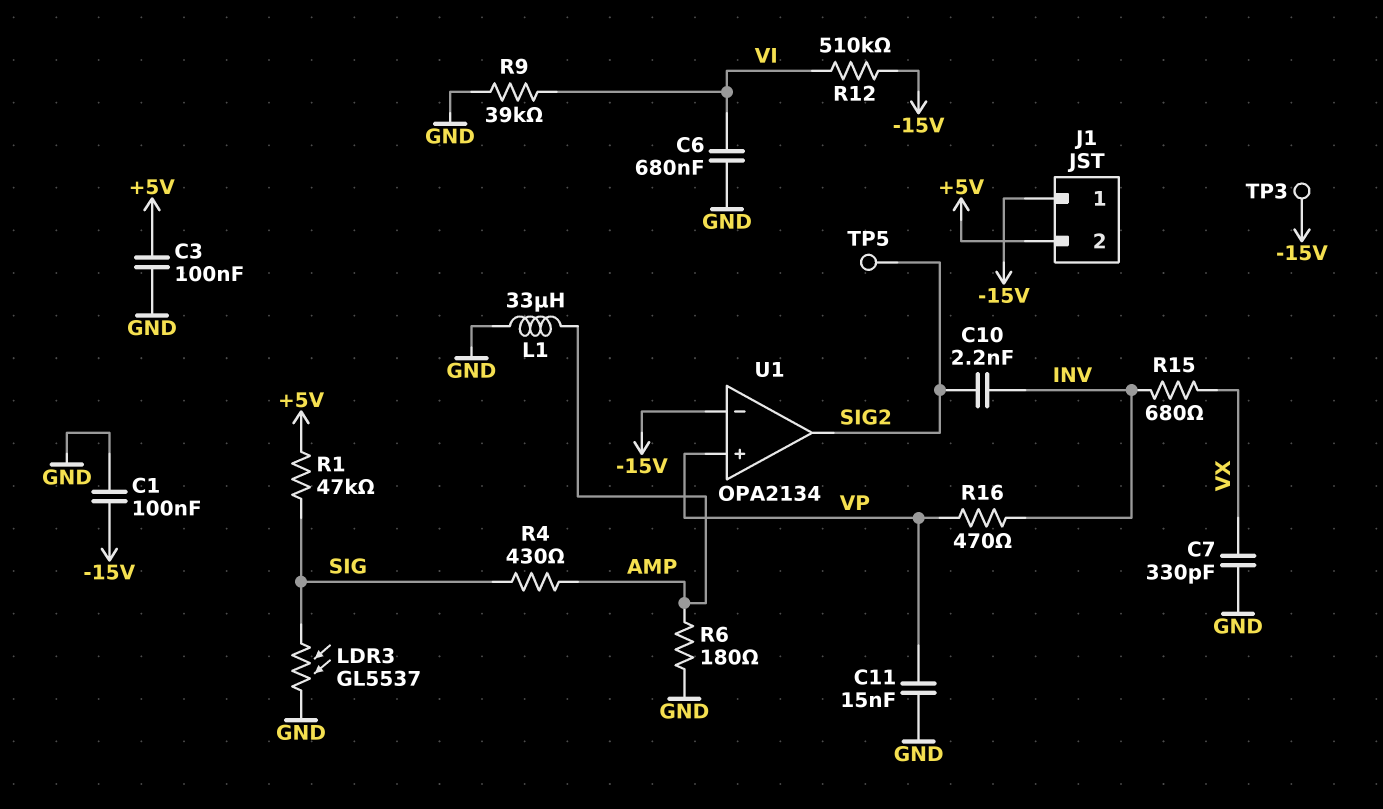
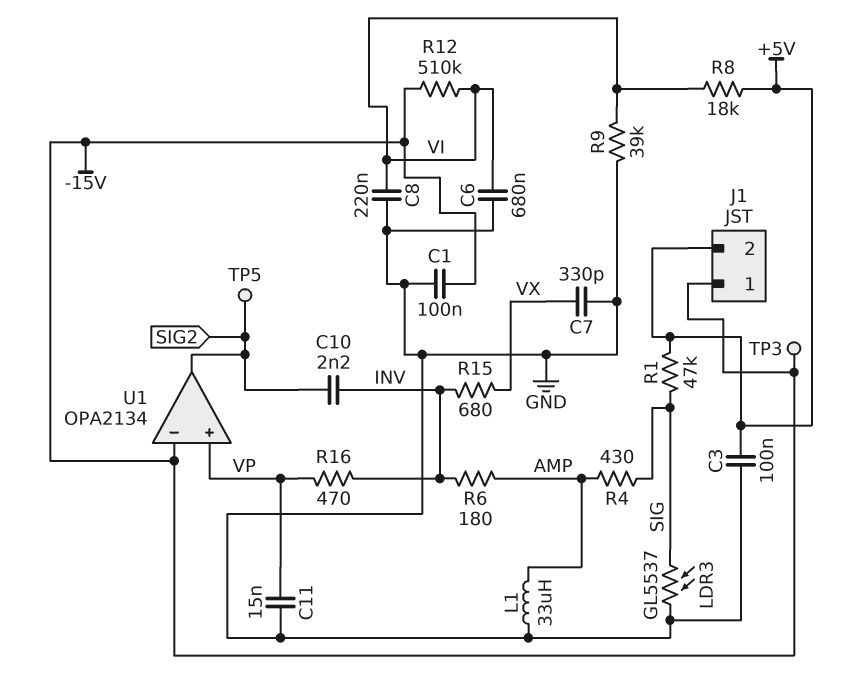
C8: none -> 220nF (GND, VI)
R6: 180 (AMP, GND) -> 180 (AMP, INV)
R8: none -> 18k (+5V, VI)

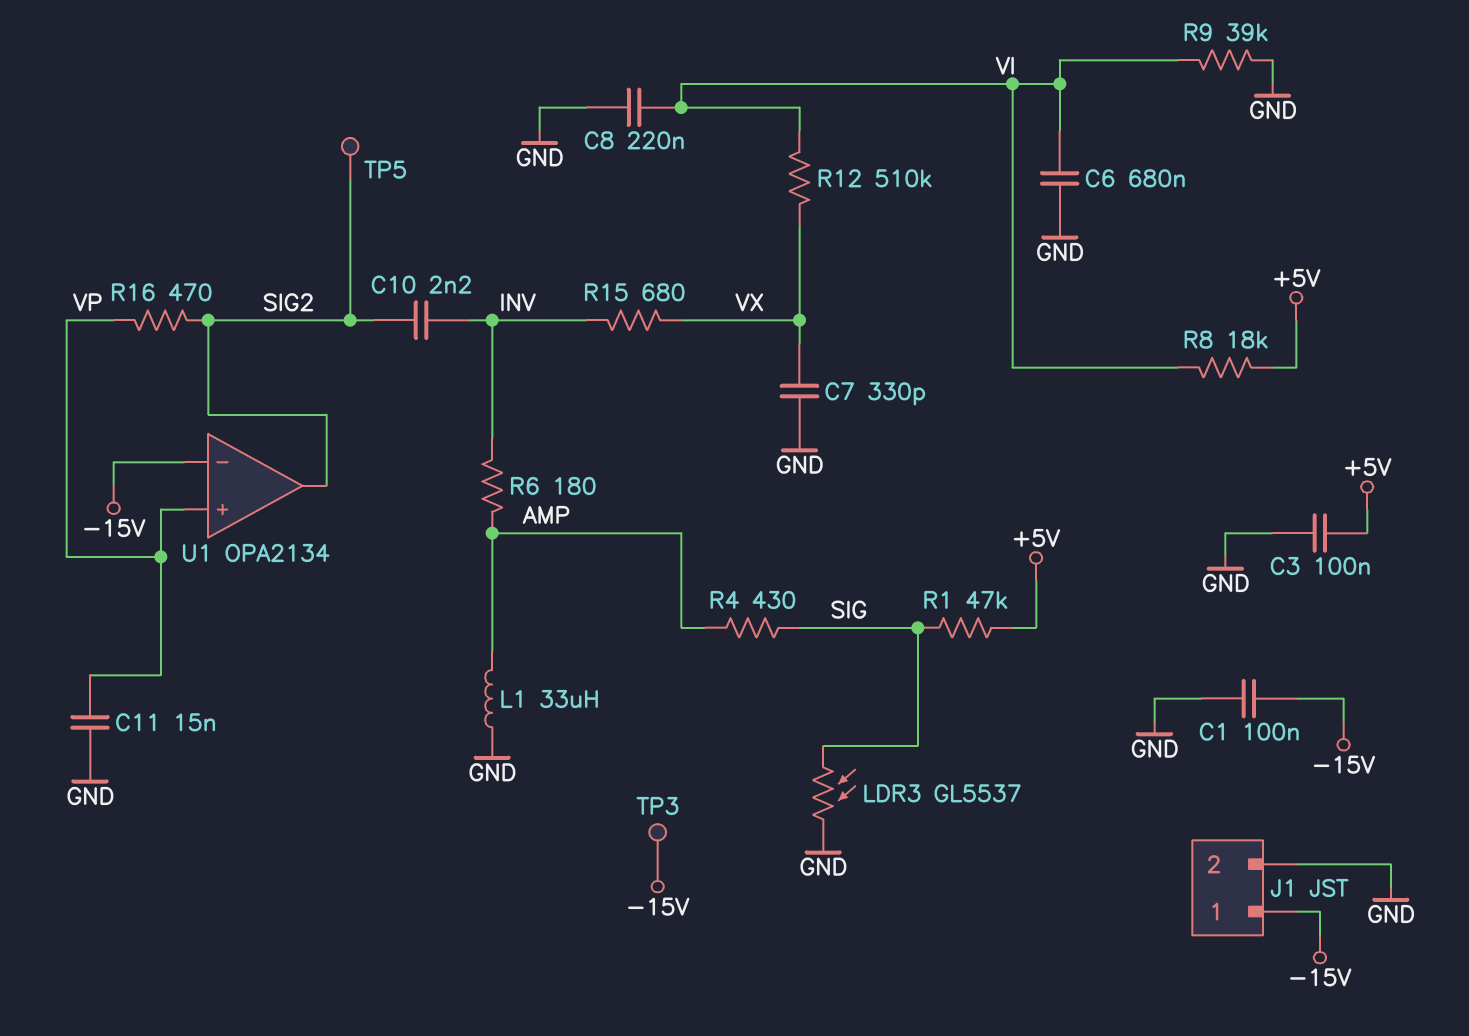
J1 pin 2: +5V -> GND
R12: 510k (-15V, VI) -> 510k (VI, VX)
R16: 470 (INV, VP) -> 470 (SIG2, VP)

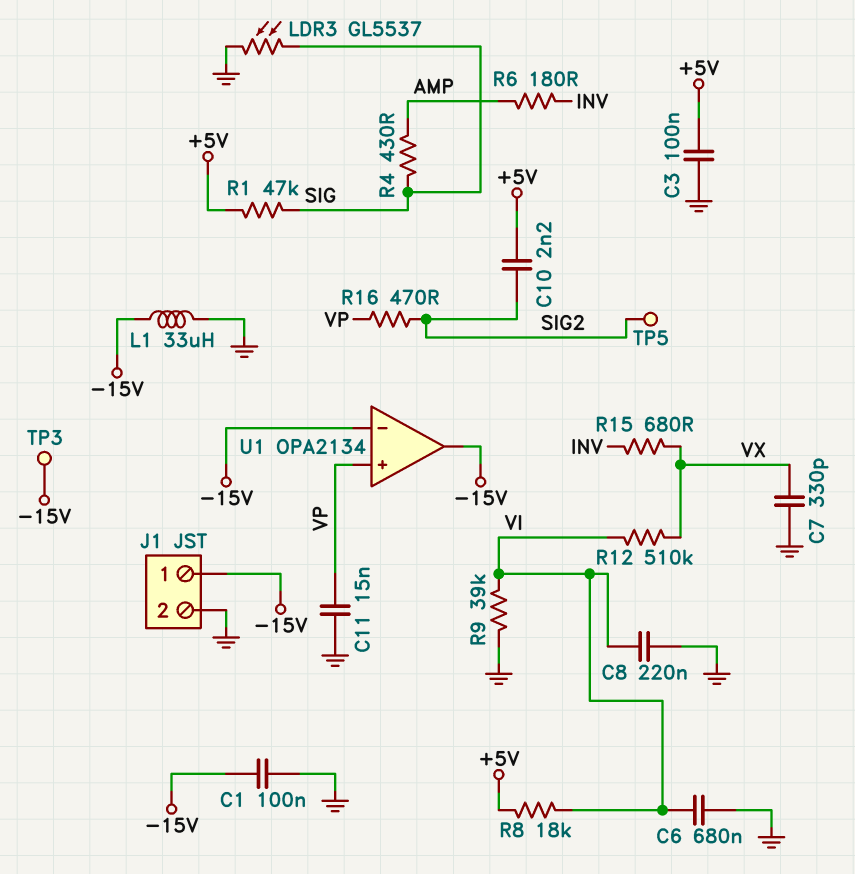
C10: 2.2nF (INV, SIG2) -> 2.2nF (+5V, SIG2)
L1: 33uH (AMP, GND) -> 33uH (-15V, GND)
U1 pin out: SIG2 -> -15V

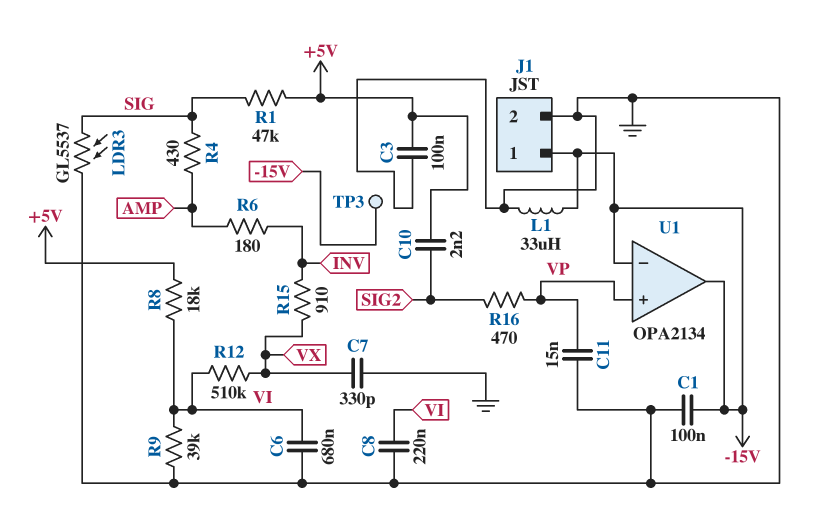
R15: 680 (INV, VX) -> 910 (INV, VX)
TP5: test point (SIG2) -> none

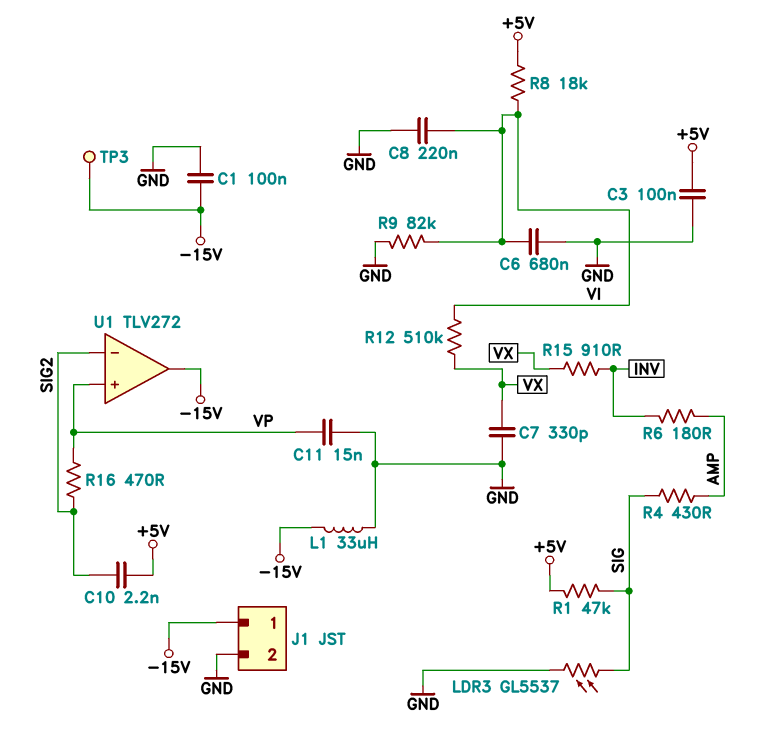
R9: 39k (GND, VI) -> 82k (GND, VI)
U1: OPA2134 -> TLV272
U1 pin in-: -15V -> SIG2

